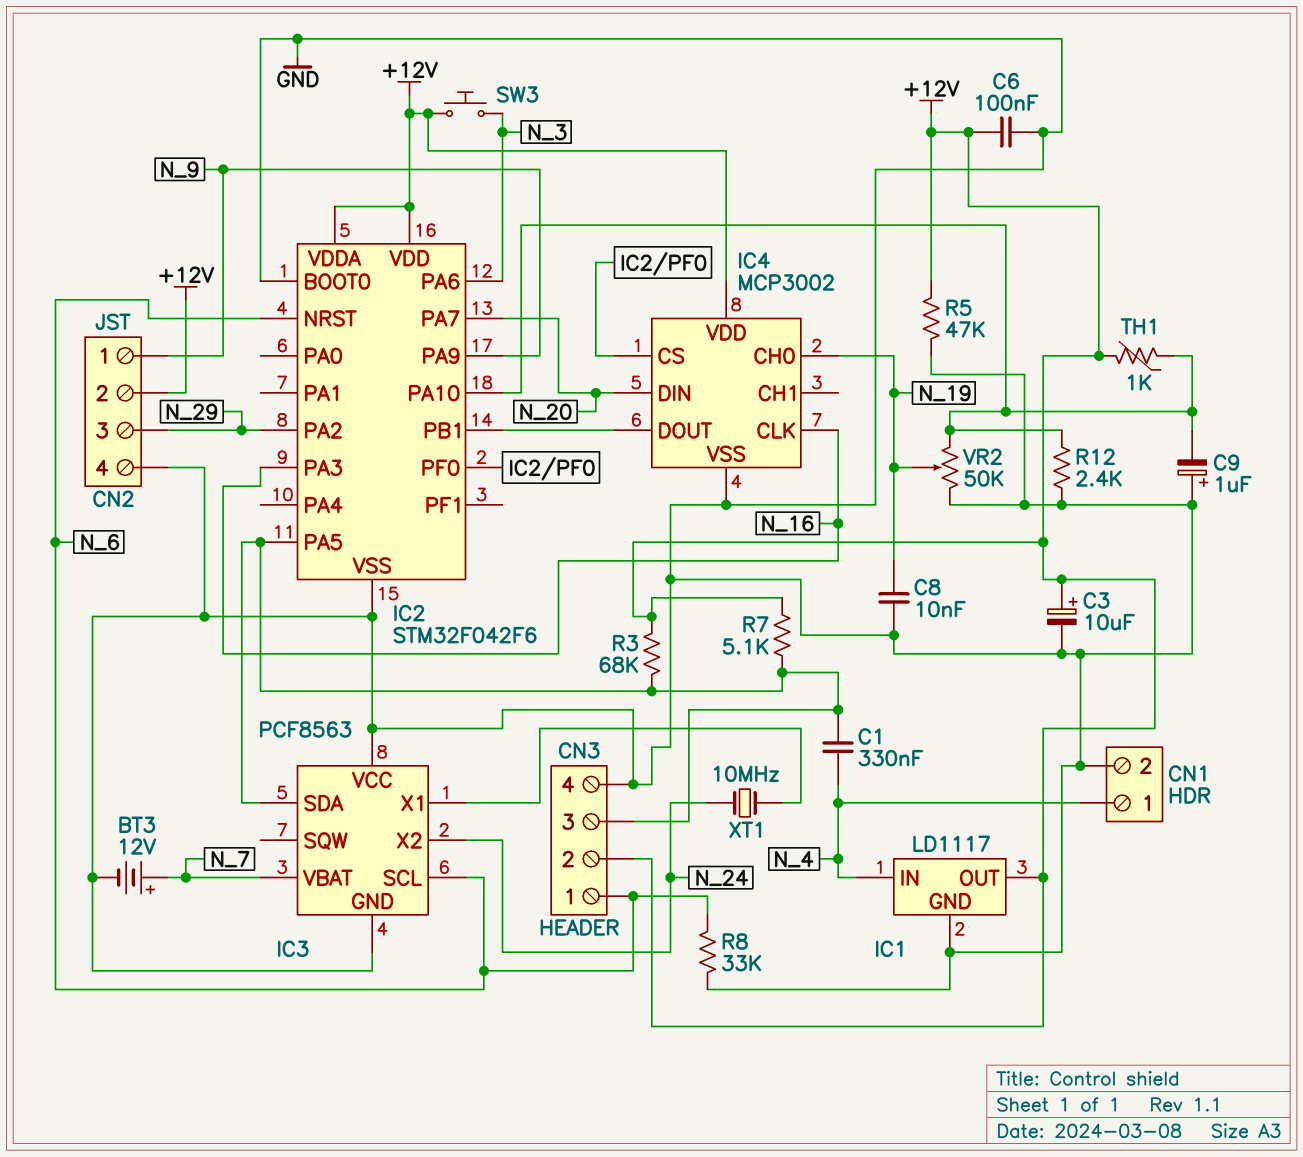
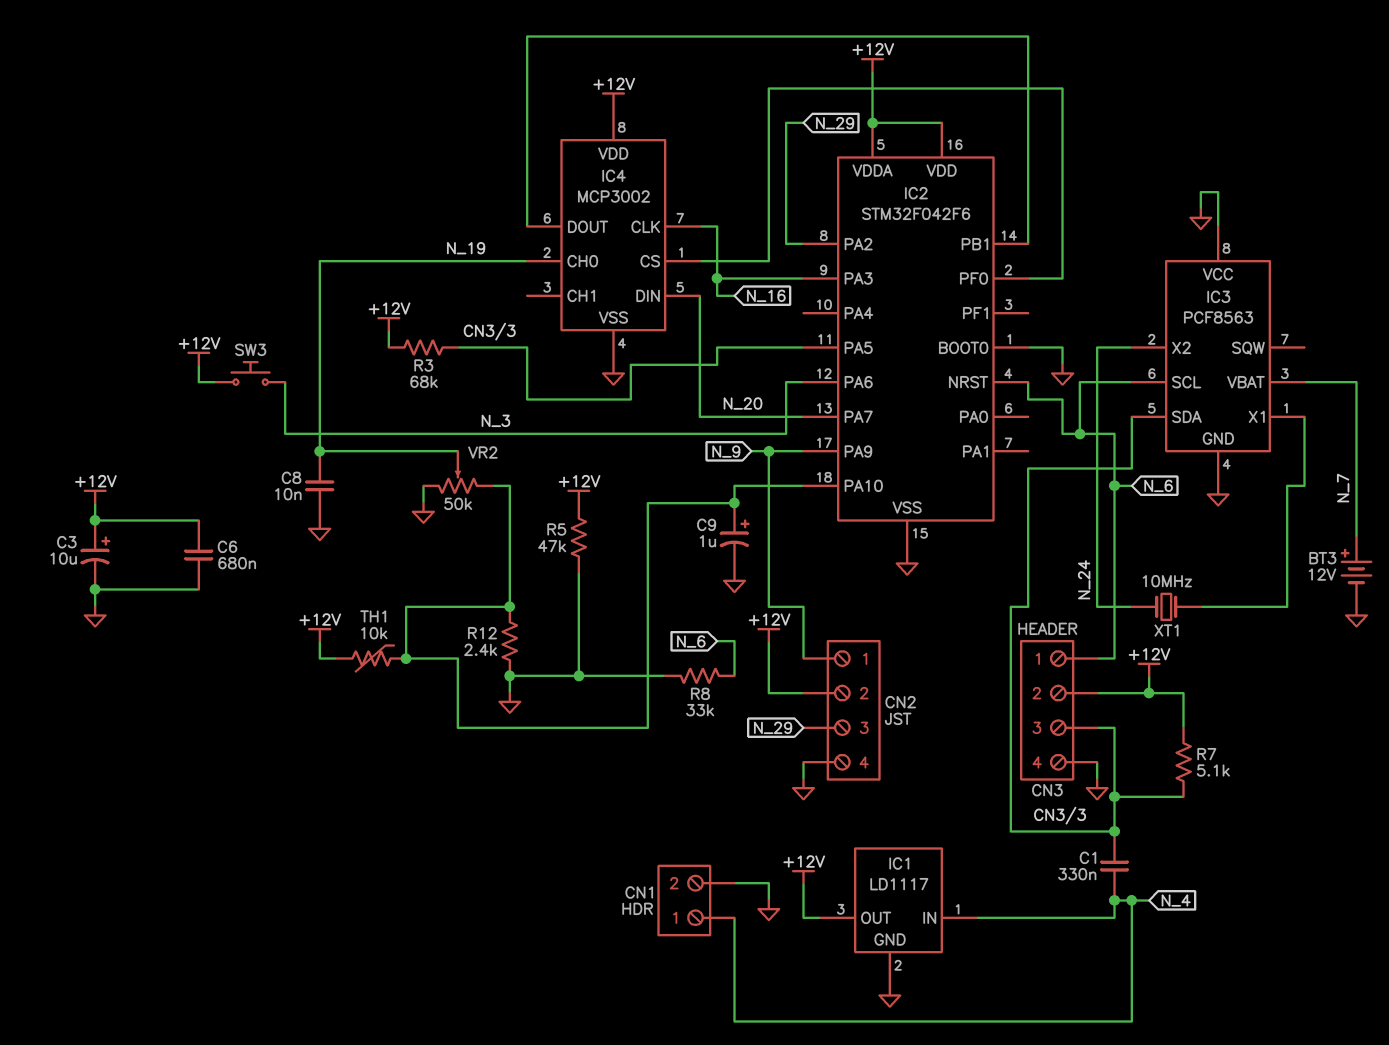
C6: 100nF (+12V, GND) -> 680nF (+12V, GND)
C9: 1uF (plus GND, minus IC2/PA10) -> 1uF (plus IC2/PA10, minus GND)
TH1: 1k (+12V, IC2/PA10) -> 10k (+12V, IC2/PA10)

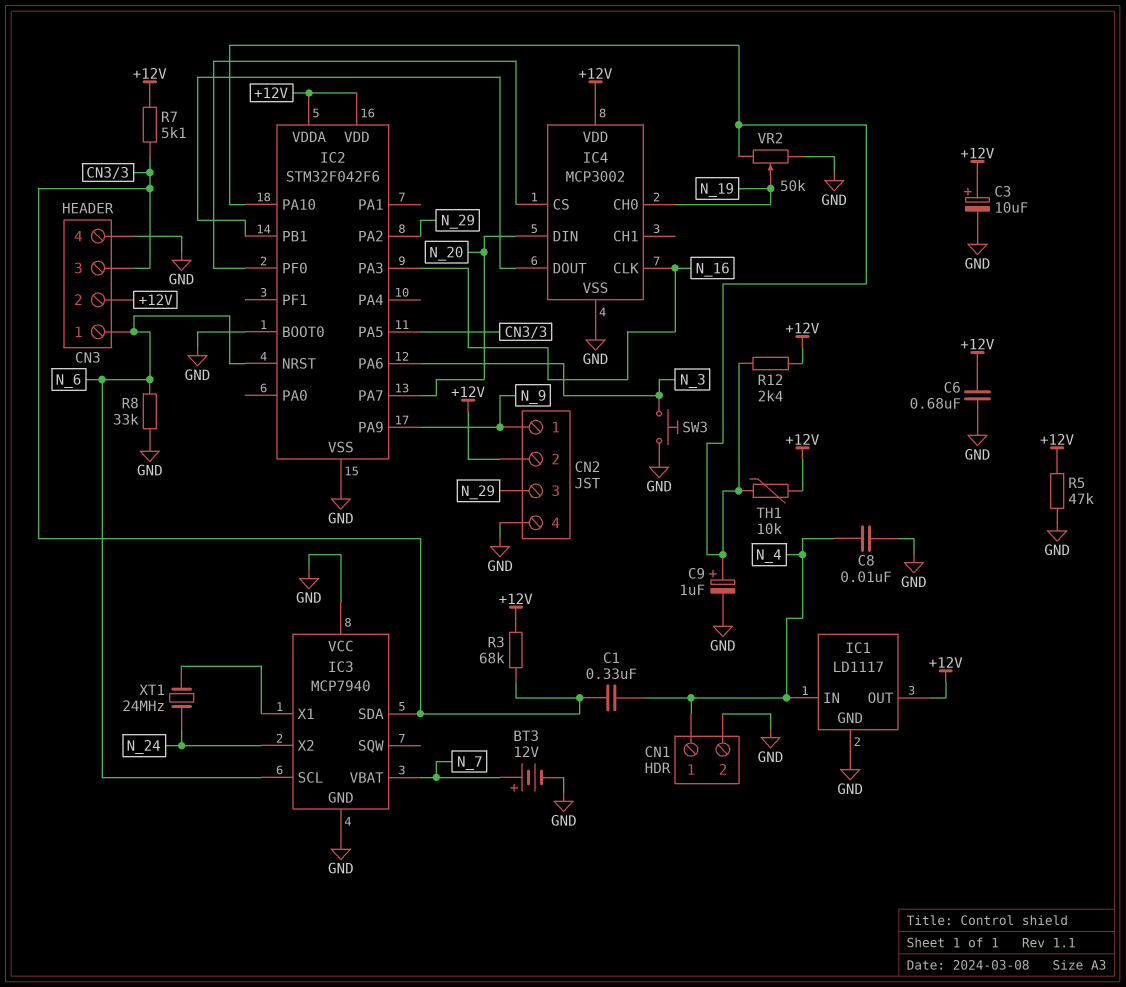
C8: 10nF (GND, N_19) -> 10nF (GND, N_4)
IC3: PCF8563 -> MCP7940
R12: 2.4k (GND, IC2/PA10) -> 2.4k (+12V, IC2/PA10)
SW3: button (+12V, N_3) -> button (GND, N_3)
XT1: 10MHz (IC3/X1, N_24) -> 24MHz (IC3/X1, N_24)

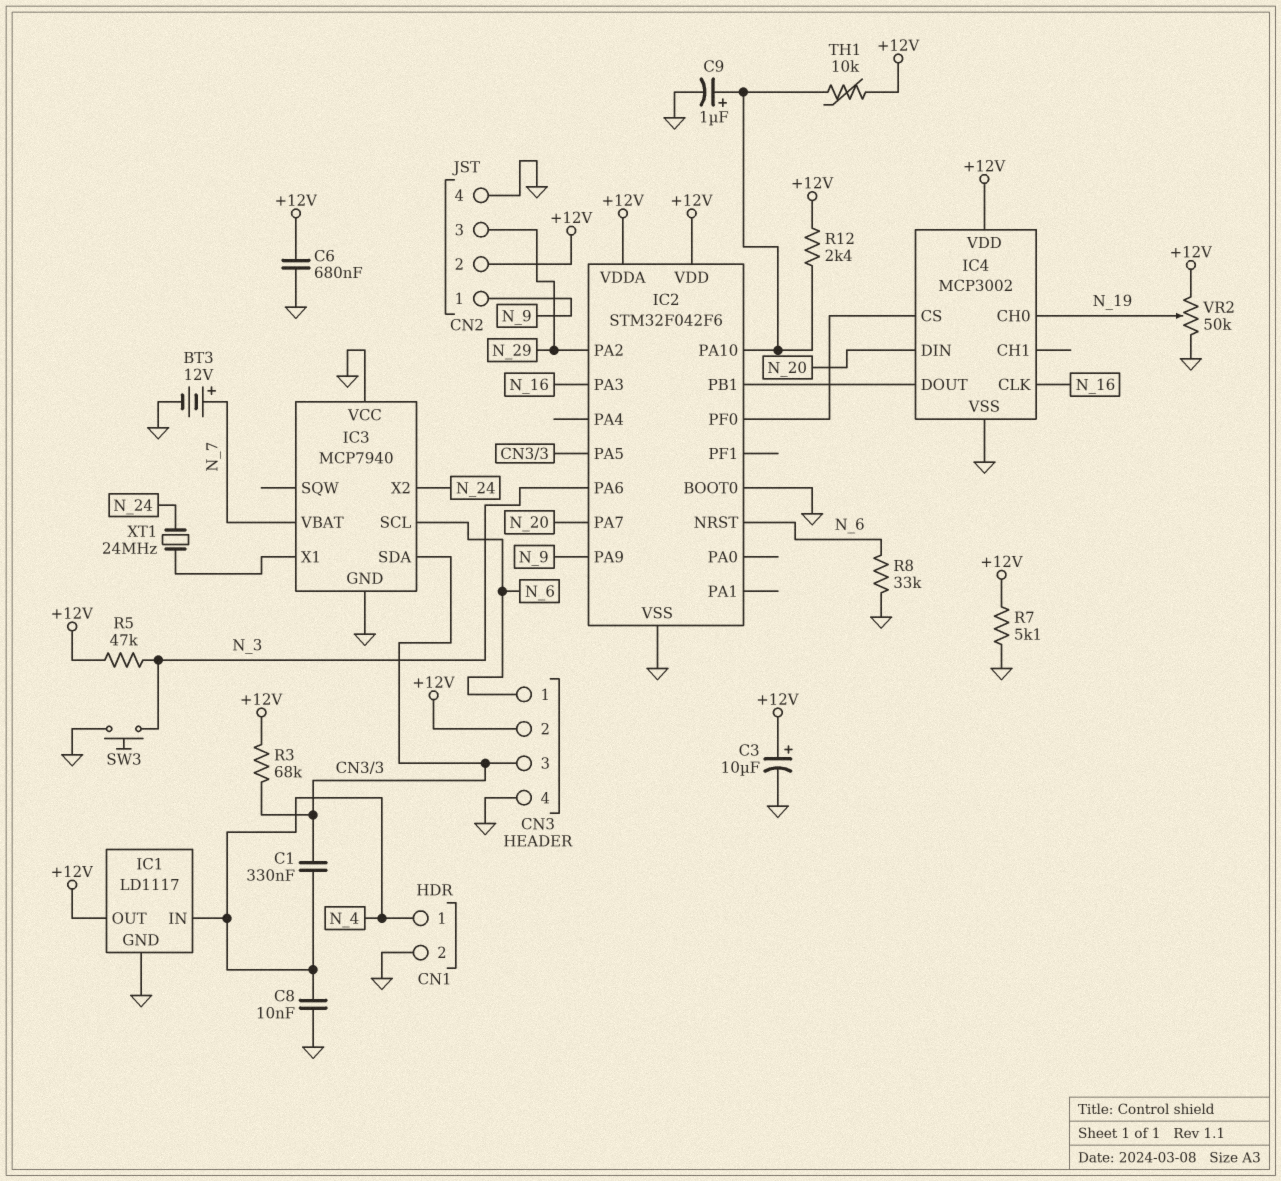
R5: 47k (+12V, GND) -> 47k (+12V, N_3)
R7: 5.1k (+12V, CN3/3) -> 5.1k (+12V, GND)
VR2: 50k (GND, IC2/PA10, wiper N_19) -> 50k (+12V, GND, wiper N_19)

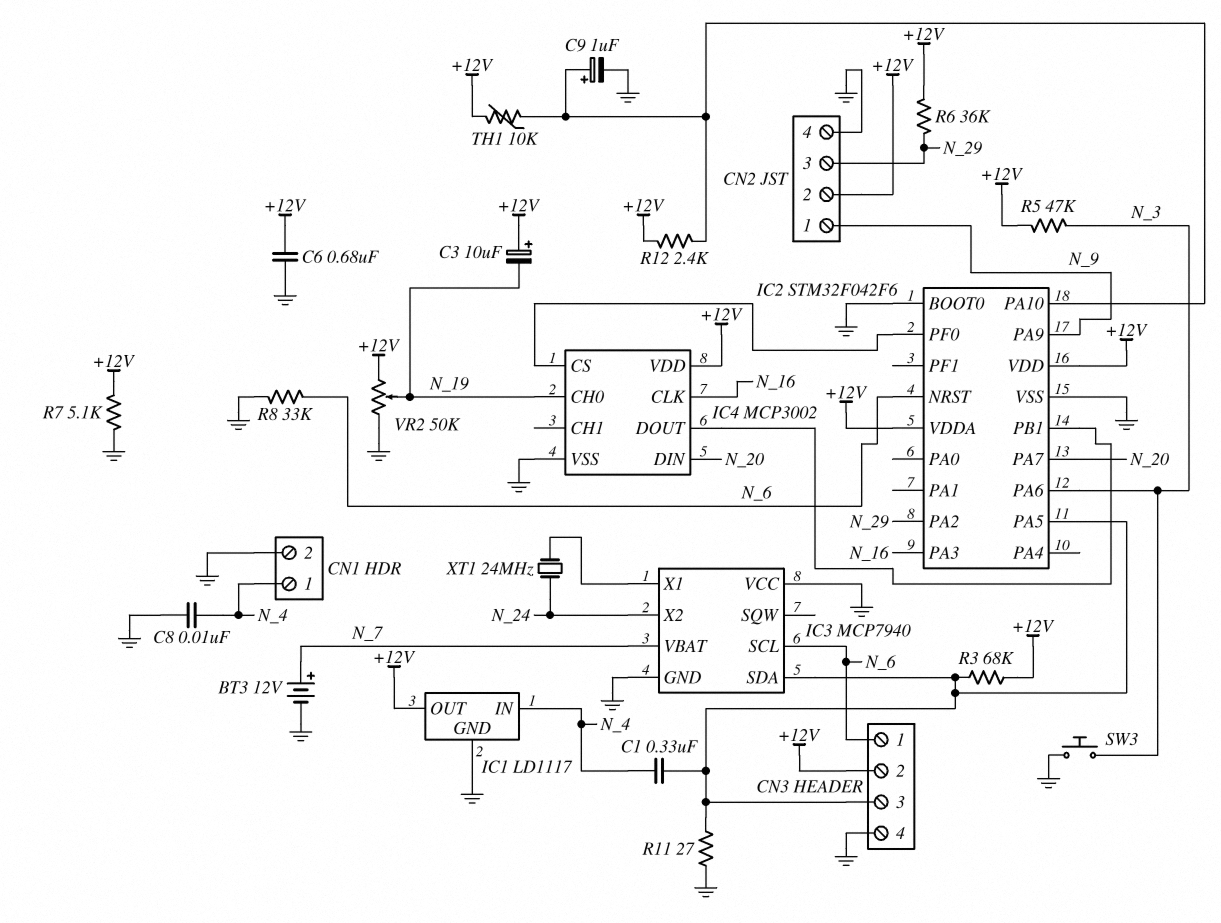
C3: 10uF (plus +12V, minus GND) -> 10uF (plus +12V, minus N_19)
R6: none -> 36k (+12V, N_29)
R11: none -> 27 (CN3/3, GND)

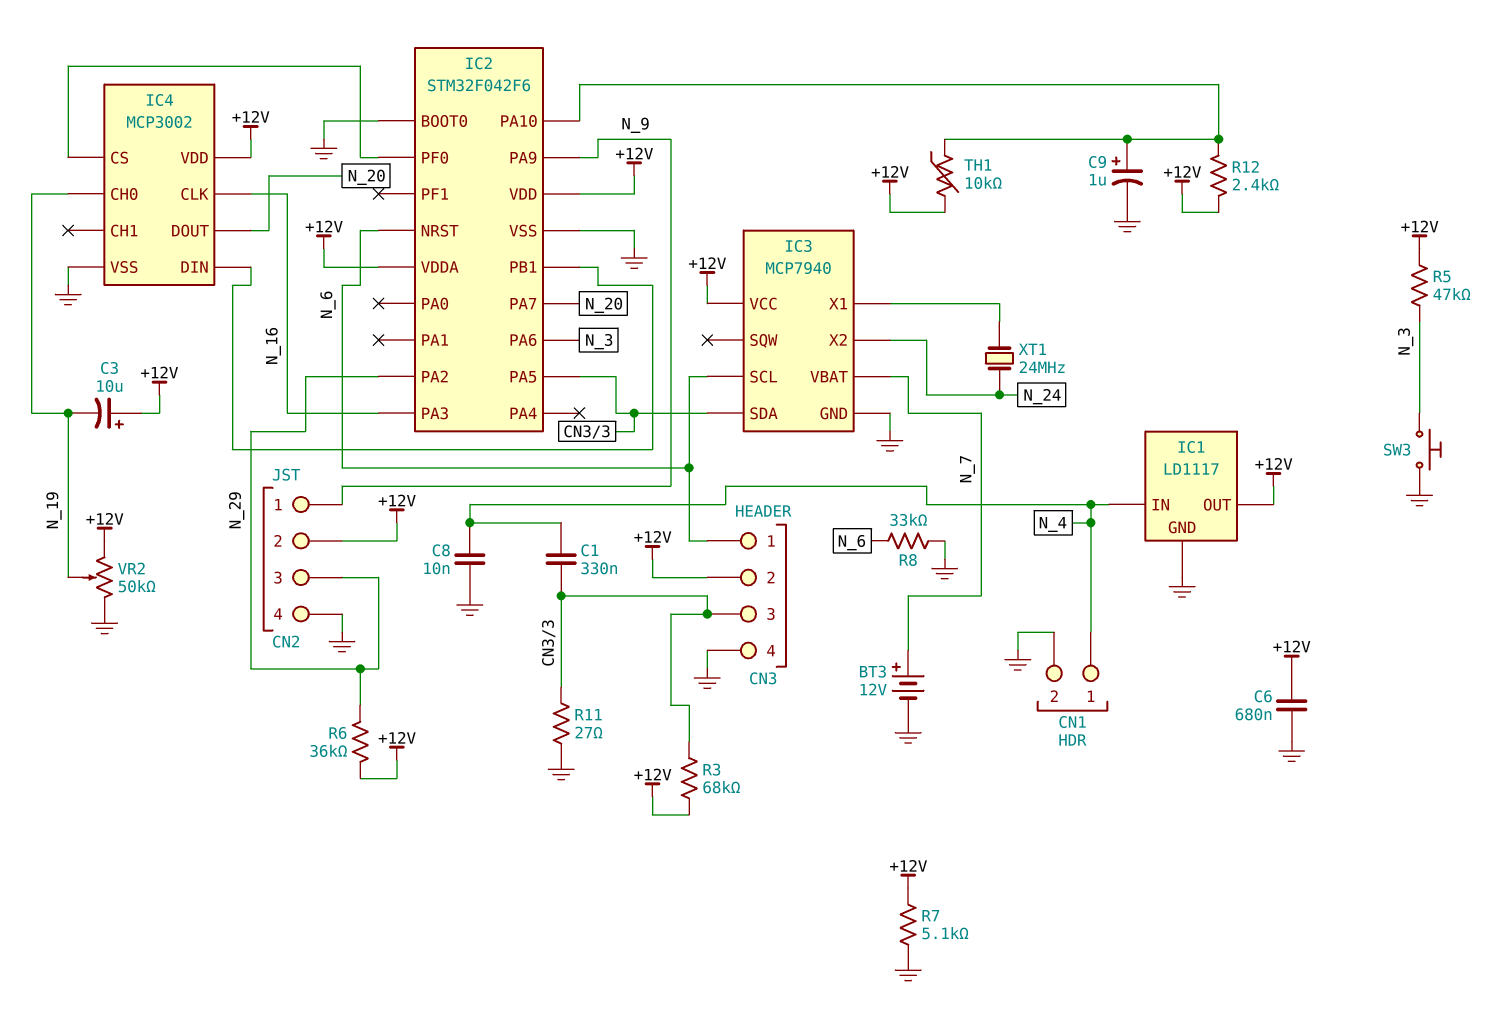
IC3 pin VCC: GND -> +12V
IC4 pin DIN: N_20 -> IC2/PB1
IC4 pin DOUT: IC2/PB1 -> N_20

